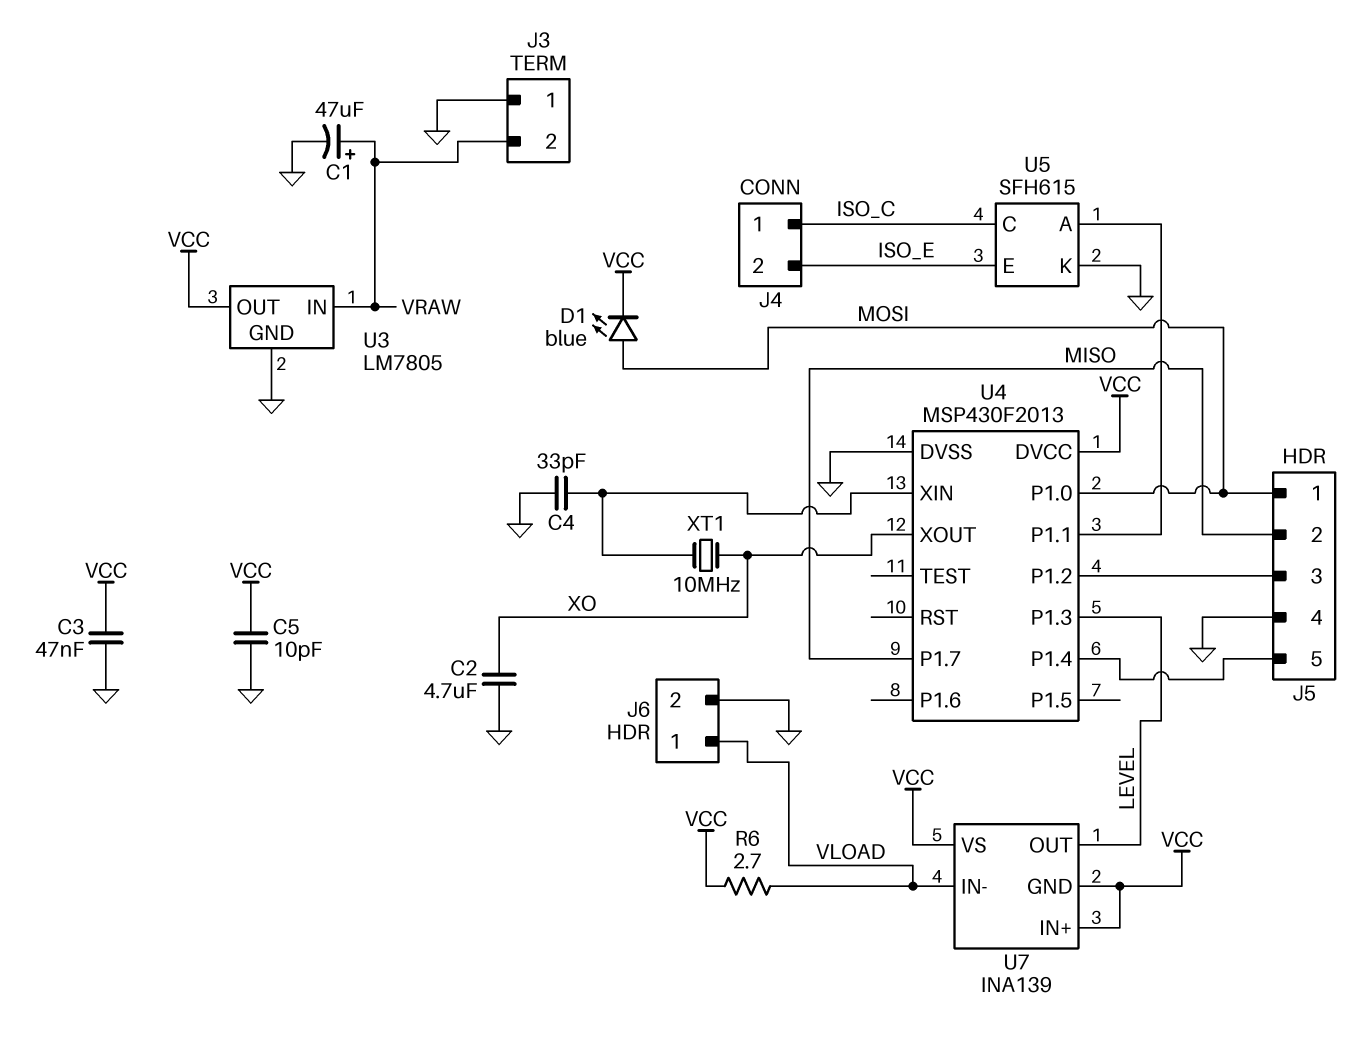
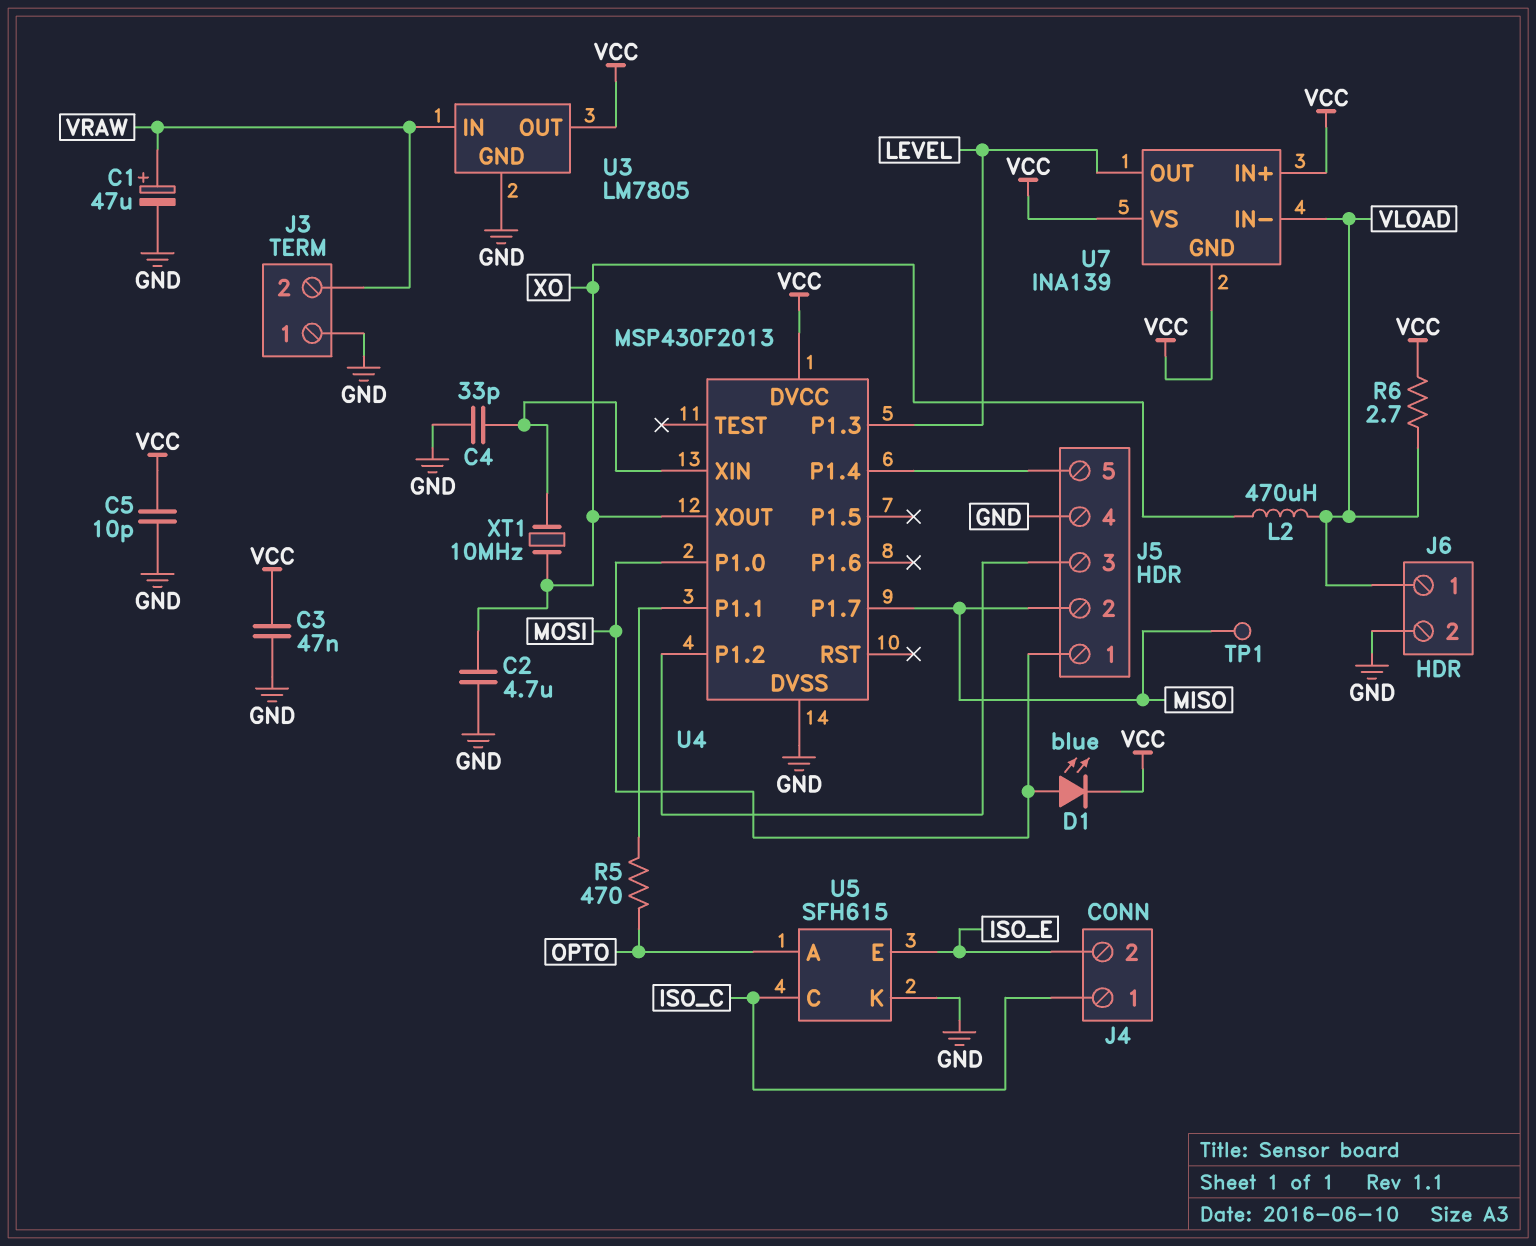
L2: none -> 470uH (VLOAD, XO)
R5: none -> 470 (OPTO, U4/P1.1)
TP1: none -> test point (MISO)
U5 pin A: U4/P1.1 -> OPTO

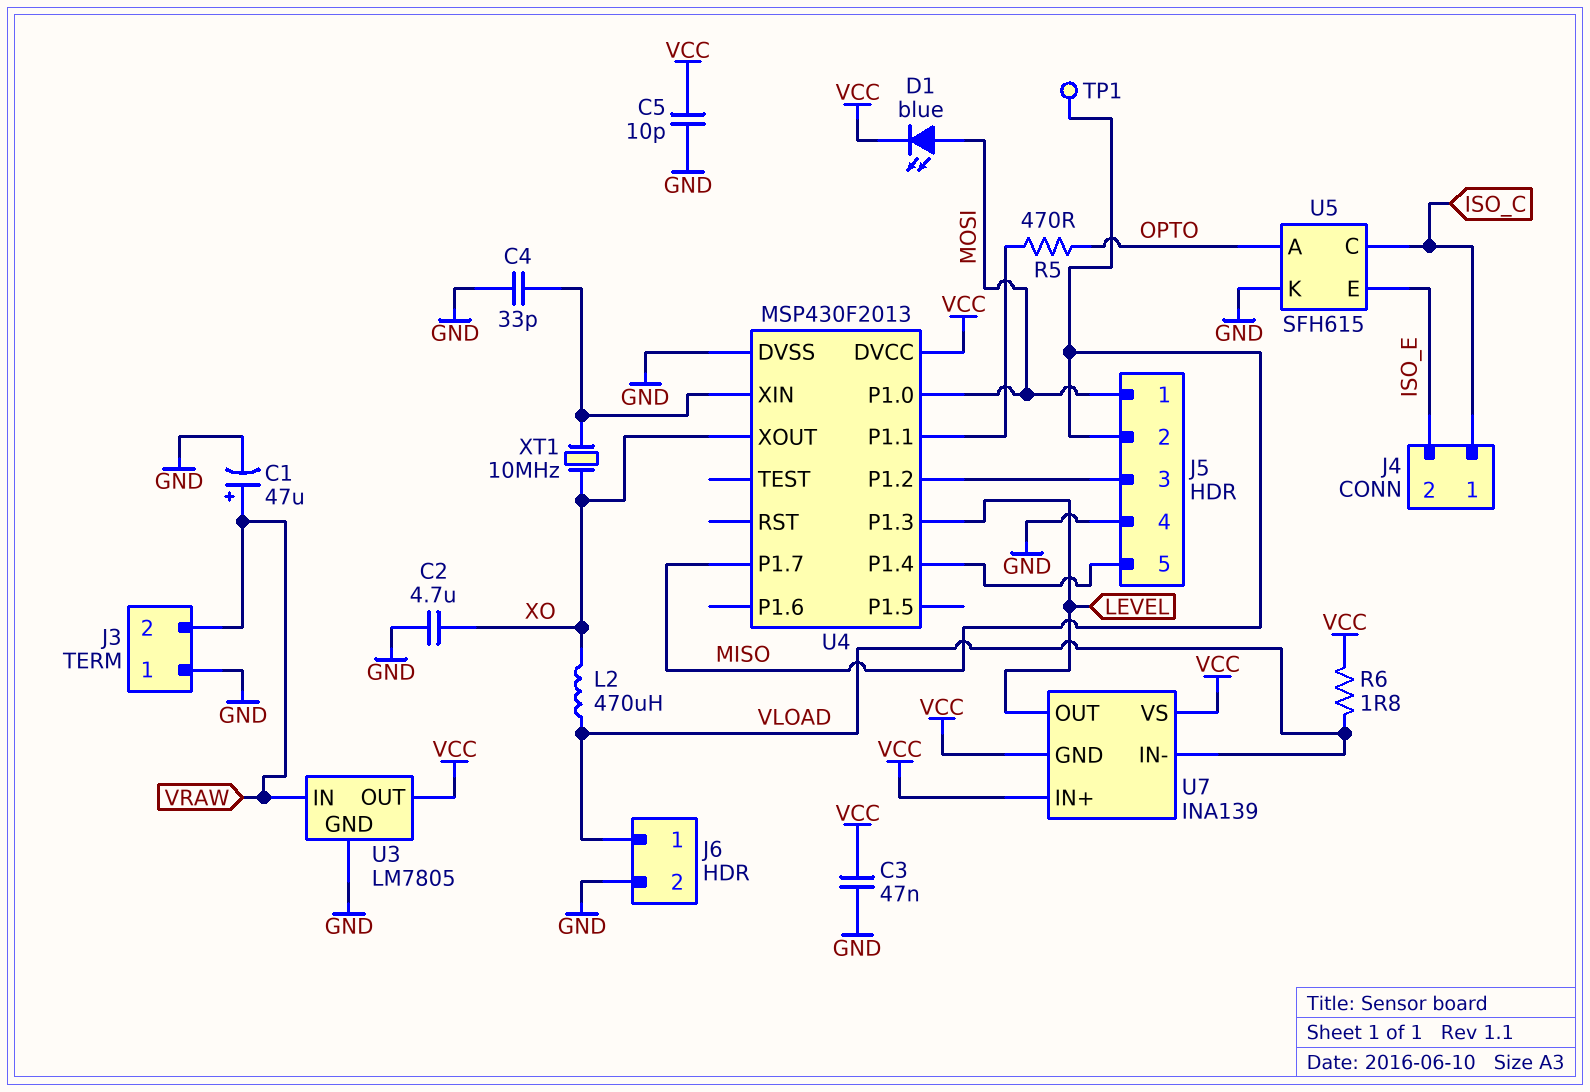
R6: 2.7 (VCC, VLOAD) -> 1.8 (VCC, VLOAD)

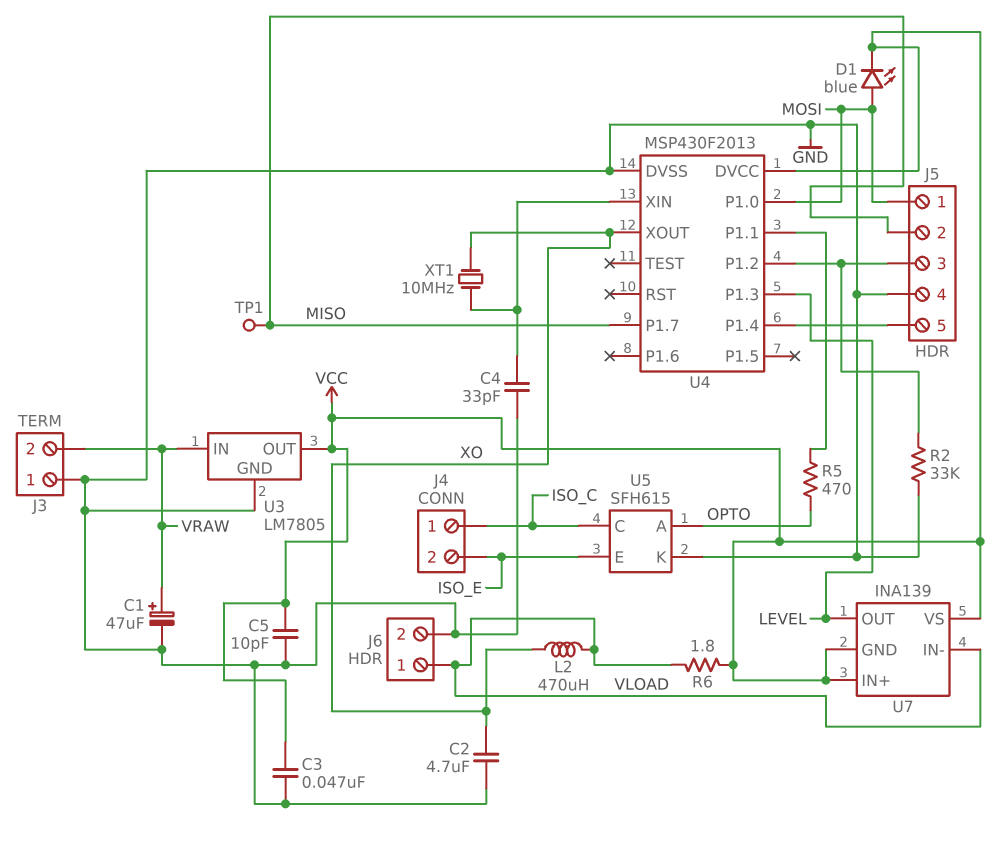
R2: none -> 33k (GND, J5/3)

